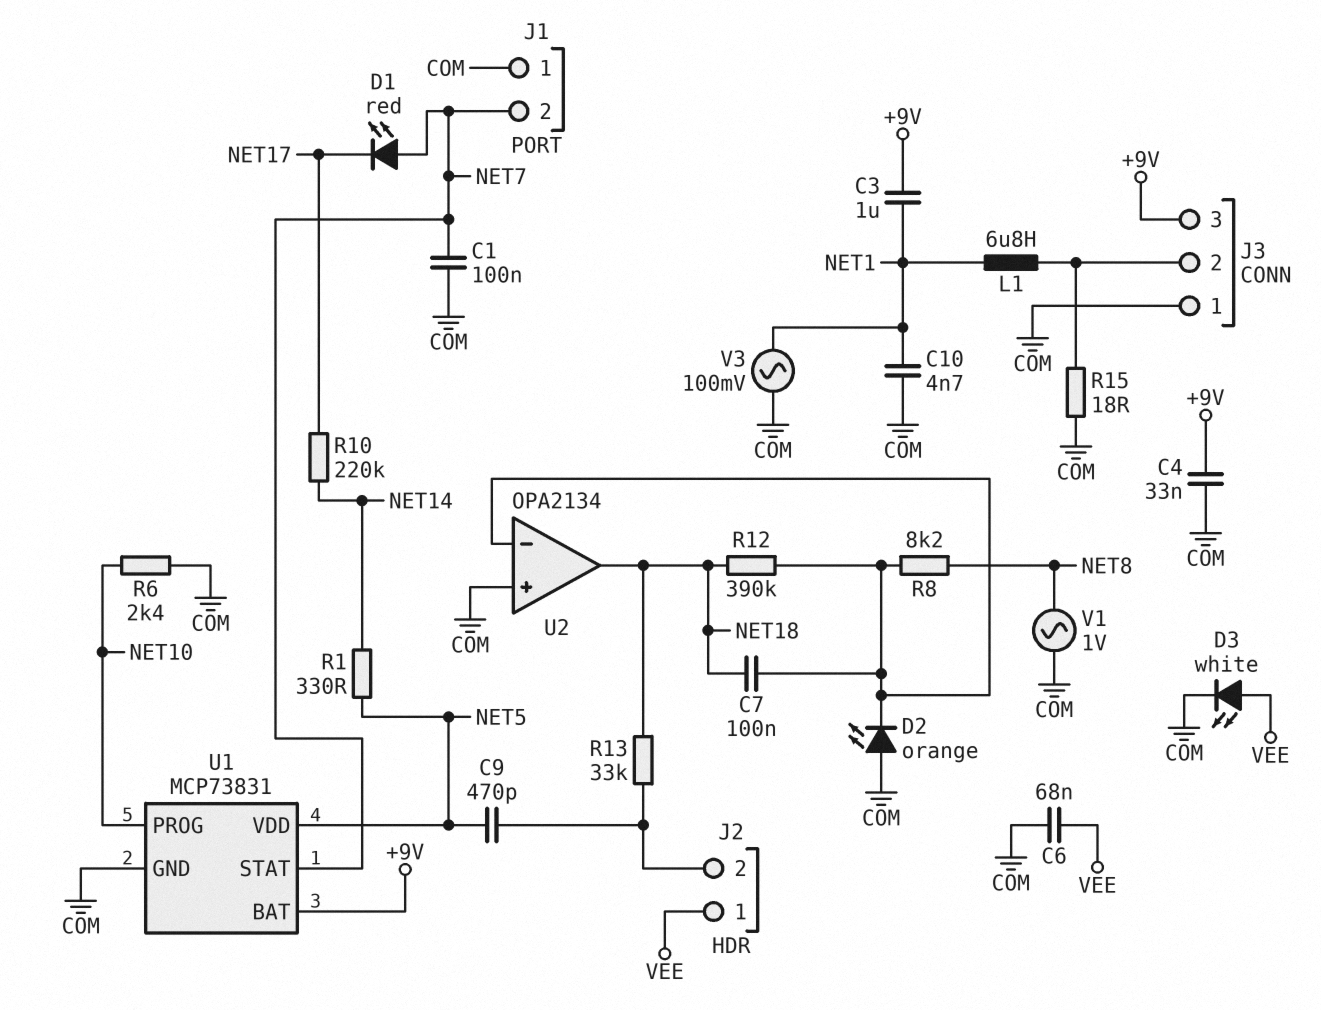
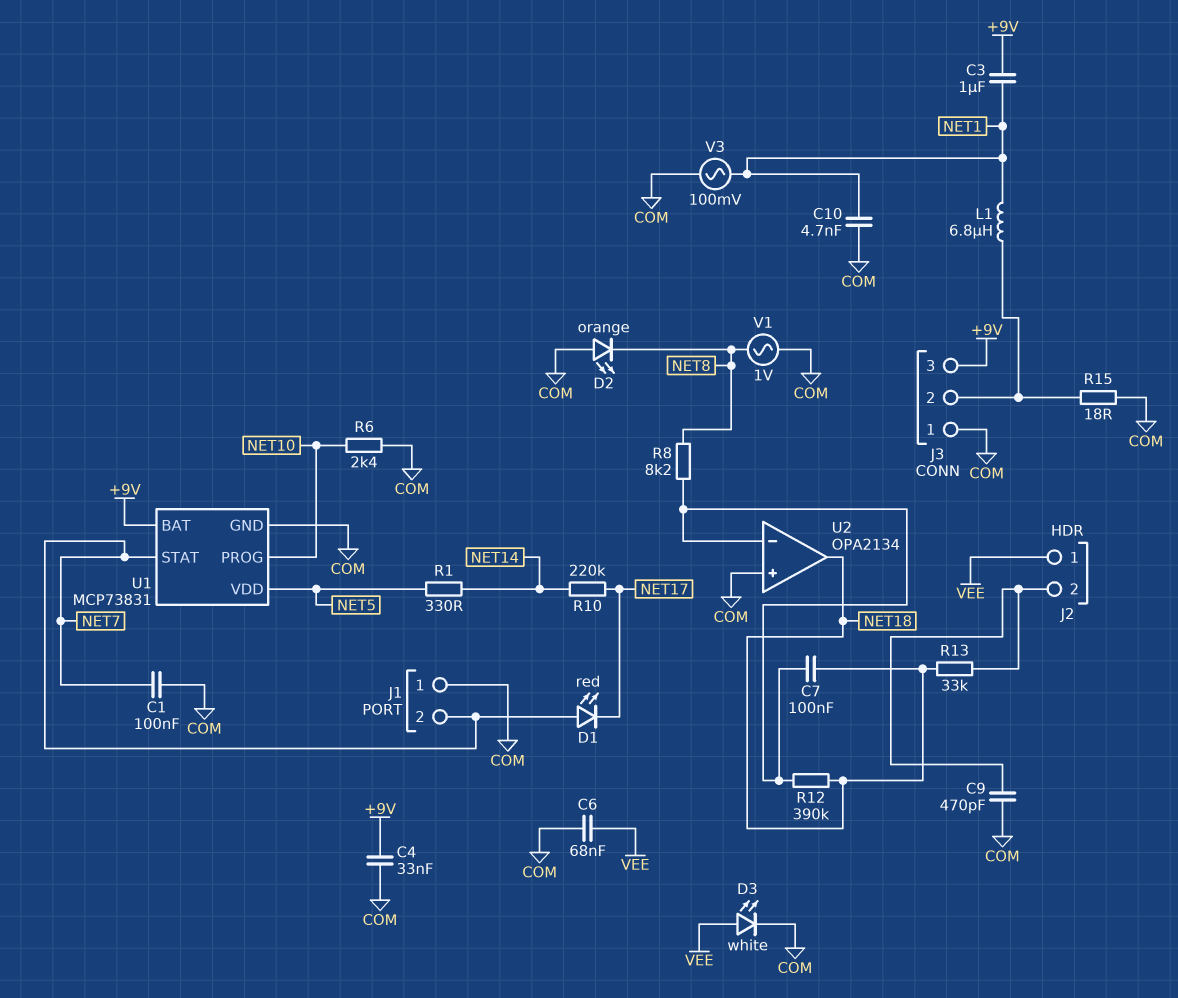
C9: 470pF (J2/2, NET5) -> 470pF (COM, J2/2)
D2: LED orange (A COM, K U2/in-) -> LED orange (A COM, K NET8)

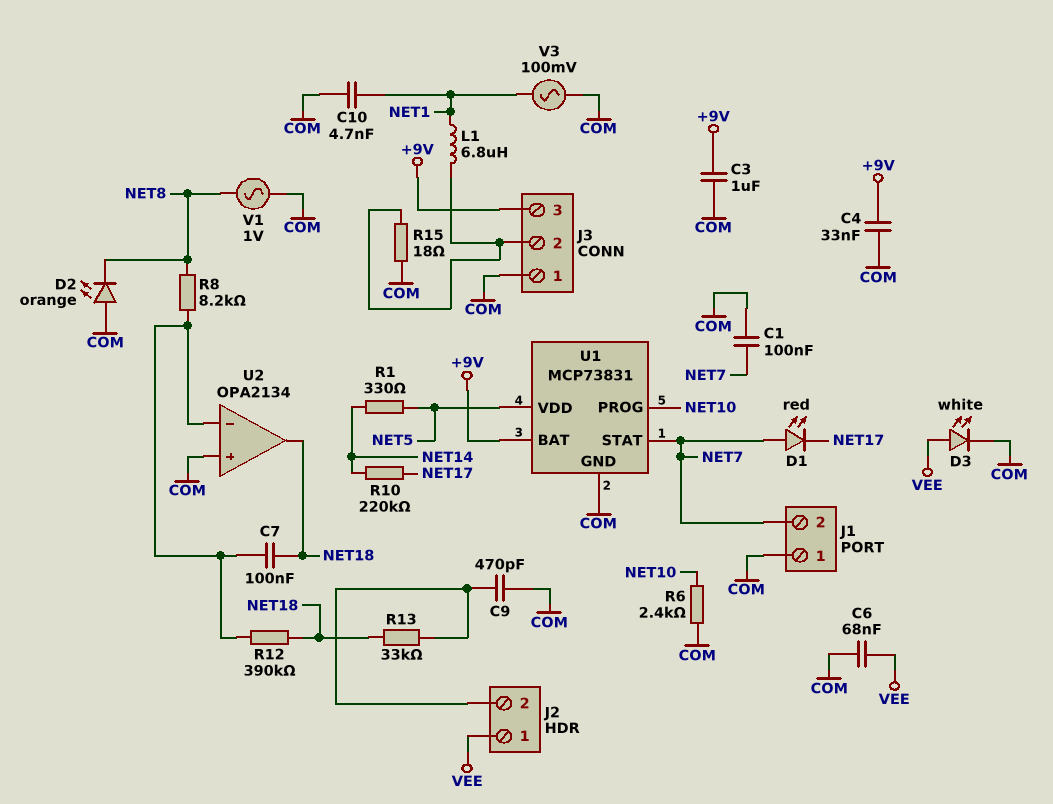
C3: 1uF (+9V, NET1) -> 1uF (+9V, COM)

